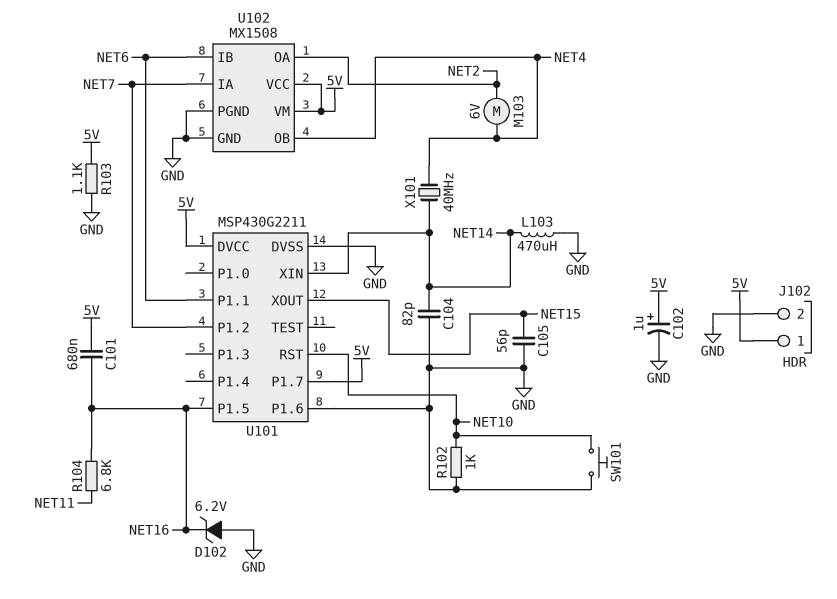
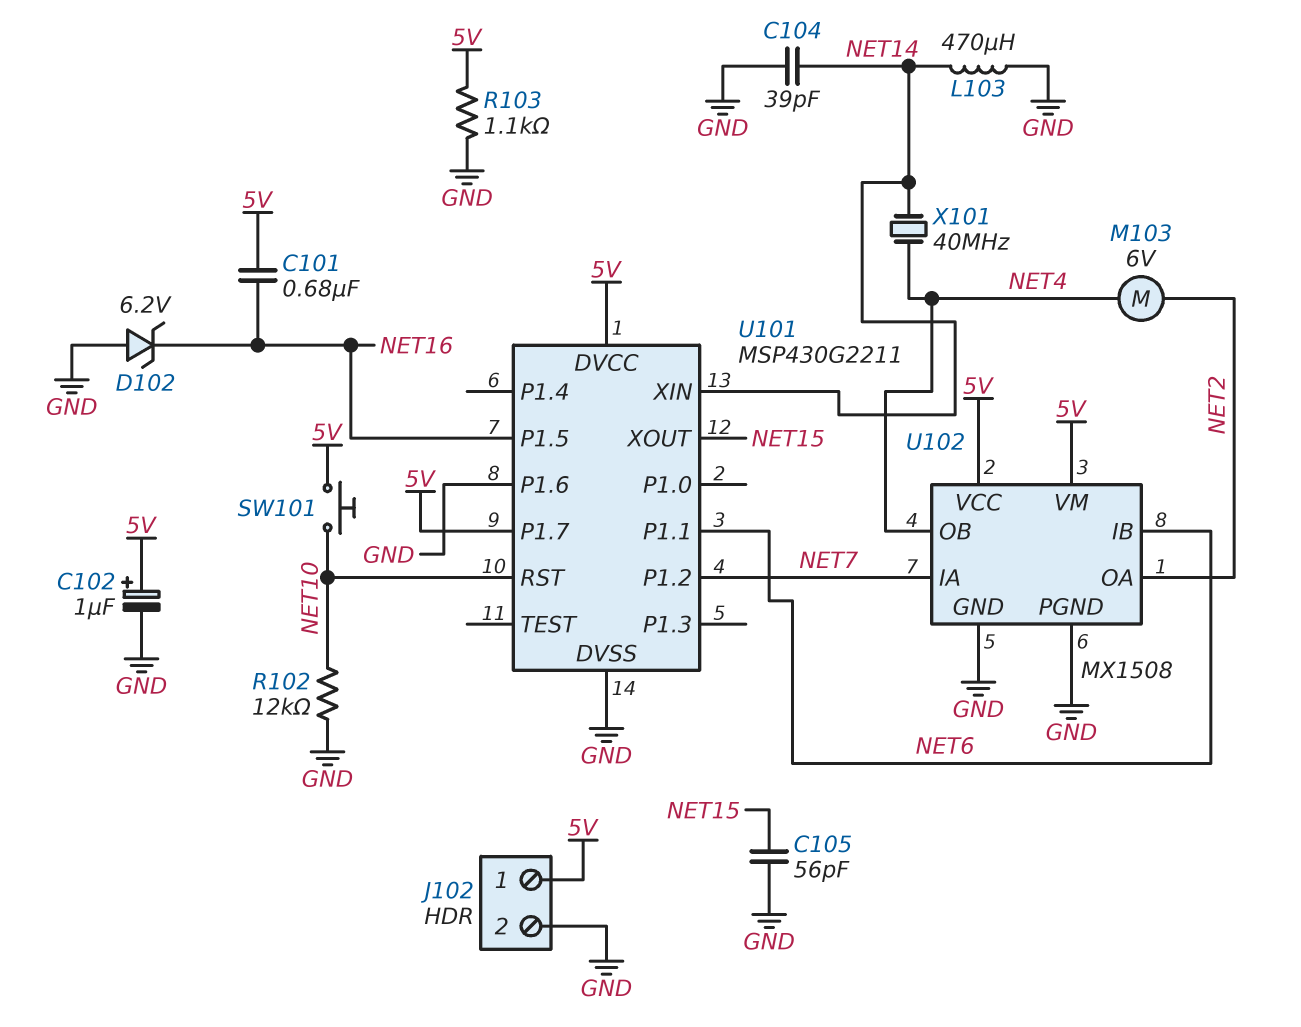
C104: 82pF (GND, NET14) -> 39pF (GND, NET14)
R102: 1k (GND, NET10) -> 12k (GND, NET10)
R104: 6.8k (NET11, NET16) -> none
SW101: button (GND, NET10) -> button (5V, NET10)

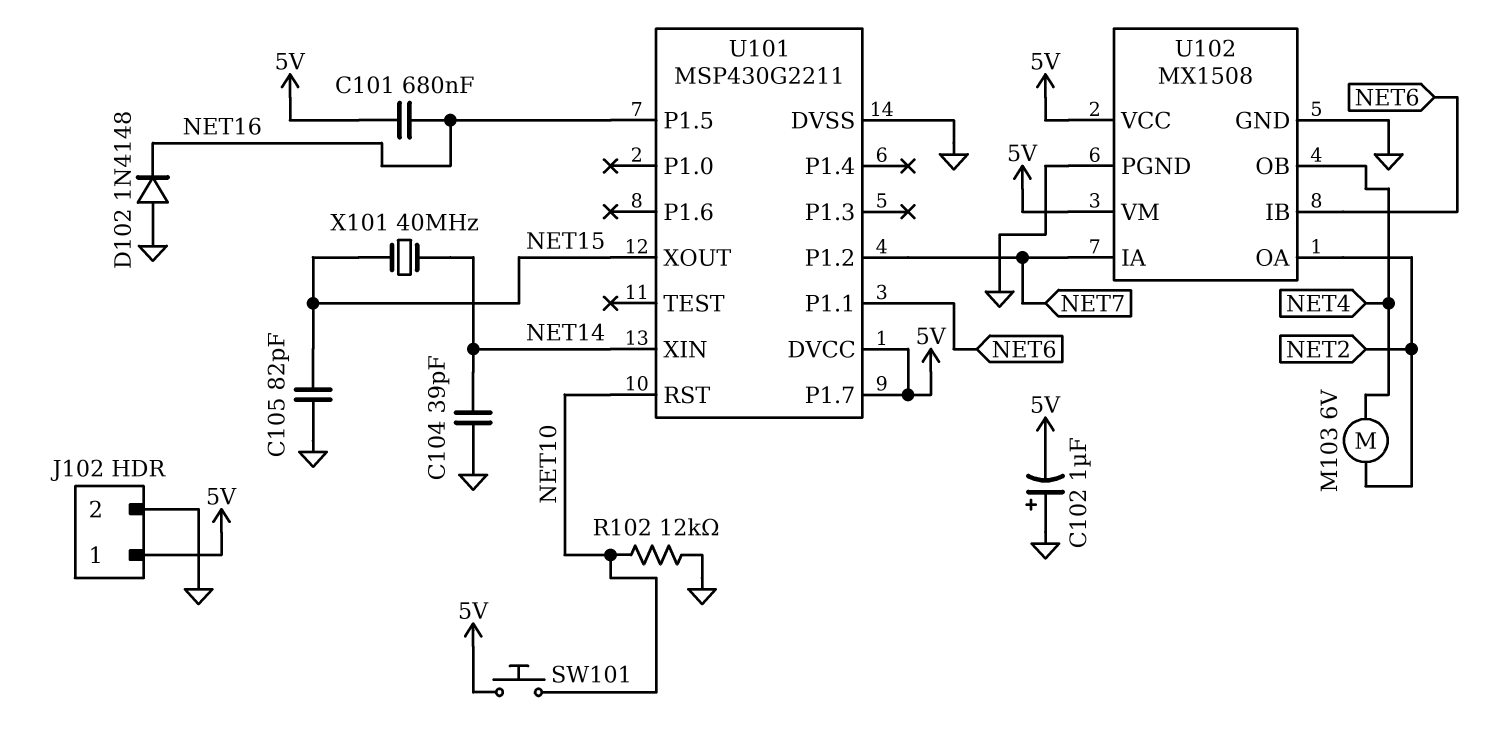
C102: 1uF (plus 5V, minus GND) -> 1uF (plus GND, minus 5V)
C105: 56pF (GND, NET15) -> 82pF (GND, NET15)
D102: zener 6.2V (A GND, K NET16) -> diode 1N4148 (A GND, K NET16)
L103: 470uH (GND, NET14) -> none
R103: 1.1k (5V, GND) -> none
U101 pin P1.6: GND -> none
X101: 40MHz (NET4, NET14) -> 40MHz (NET14, NET15)

